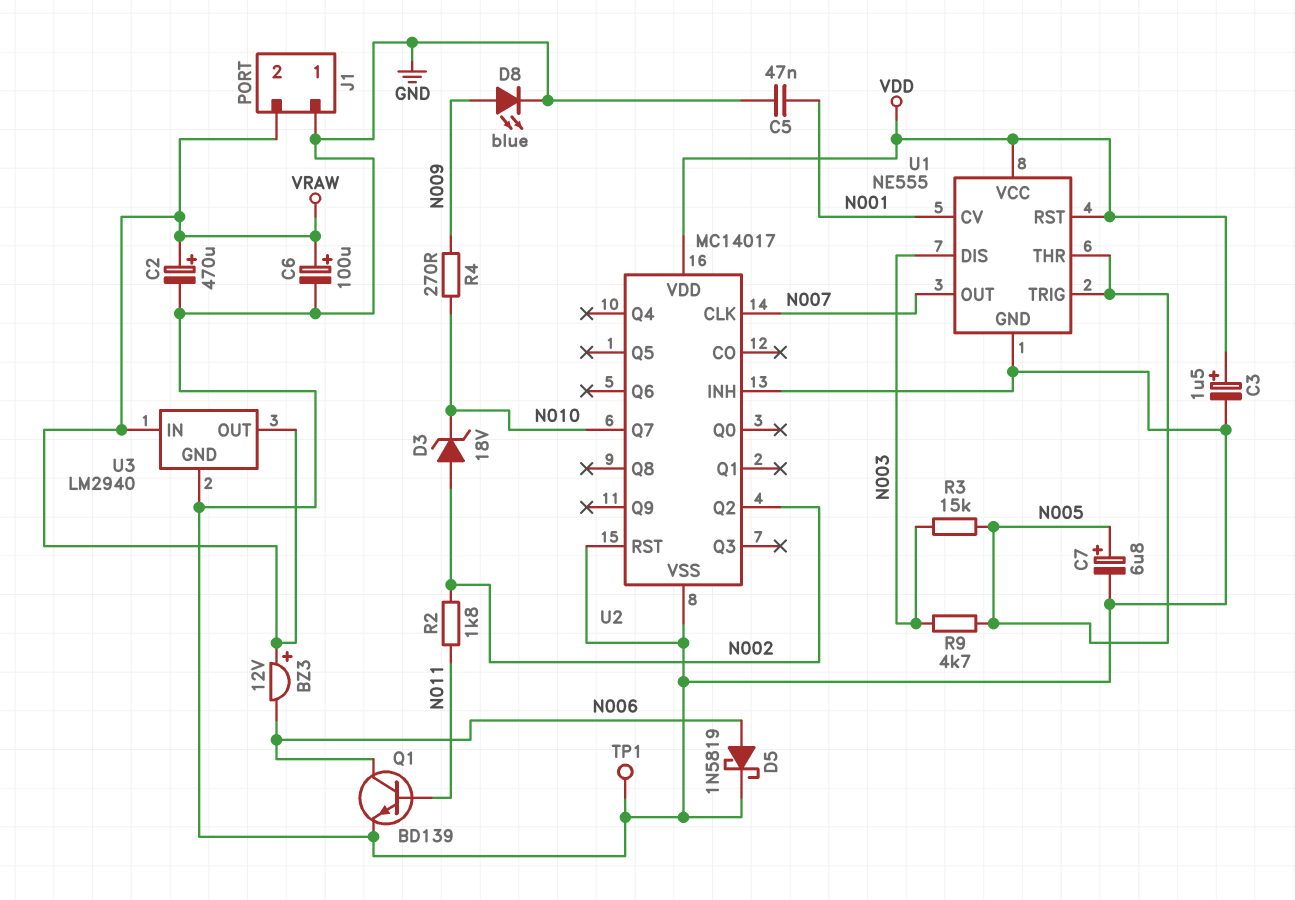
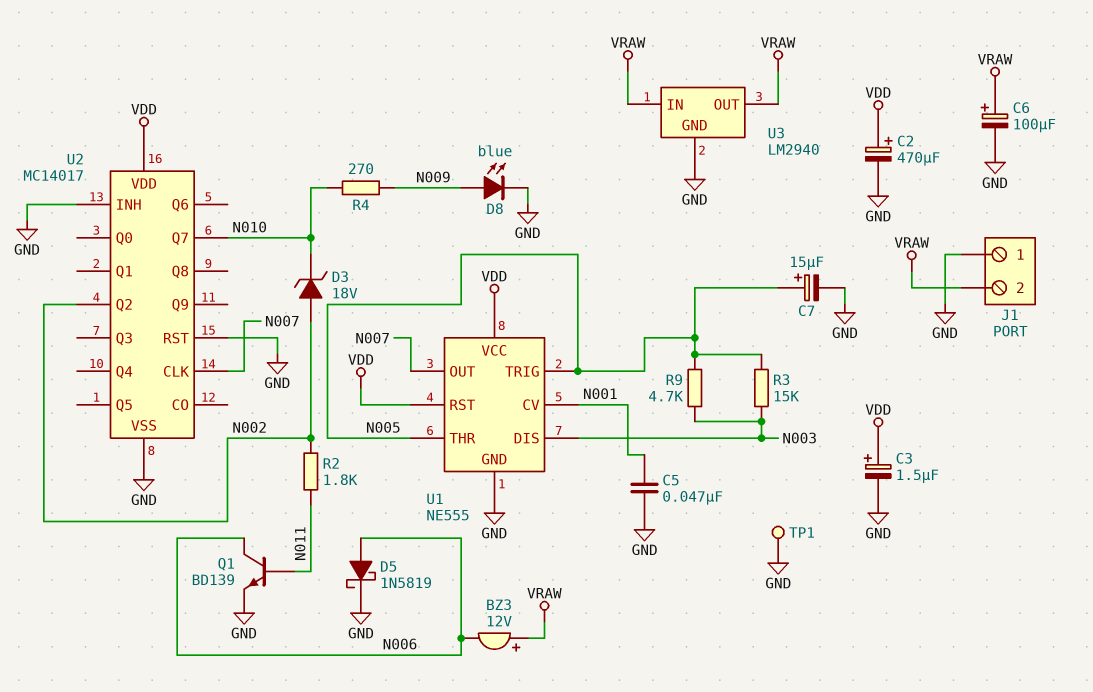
C2: 470uF (plus VRAW, minus GND) -> 470uF (plus VDD, minus GND)
C7: 6.8uF (plus N005, minus GND) -> 15uF (plus N005, minus GND)

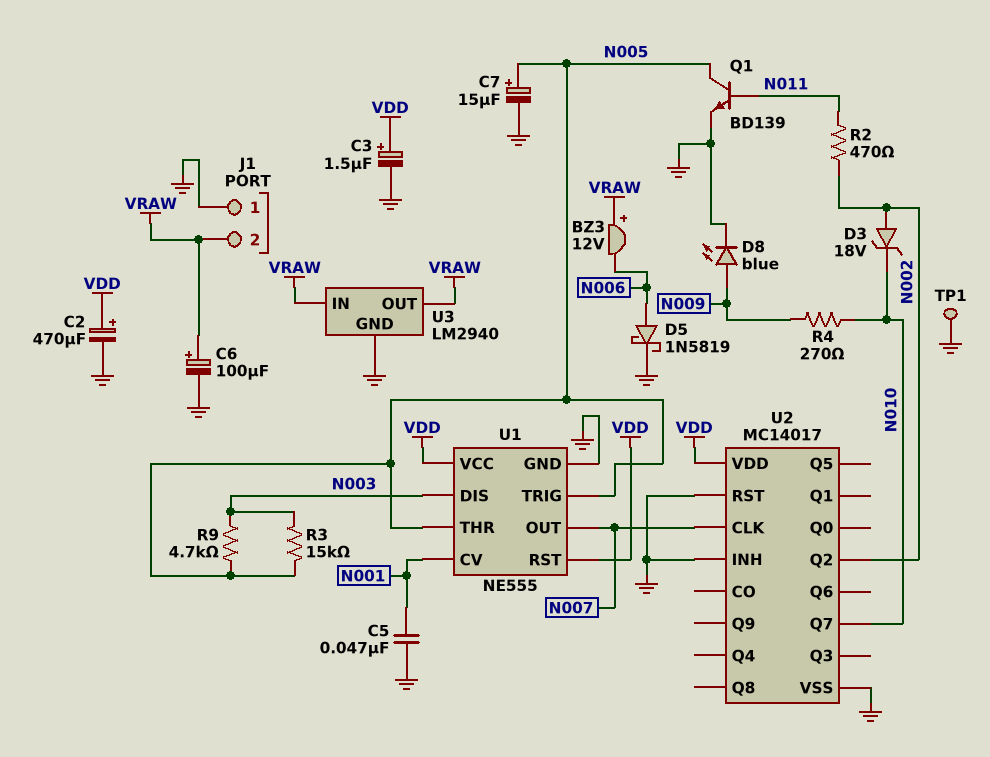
Q1: NPN BD139 (B N011, C N006, E GND) -> NPN BD139 (B N011, C N005, E GND)
R2: 1.8k (N002, N011) -> 470 (N002, N011)

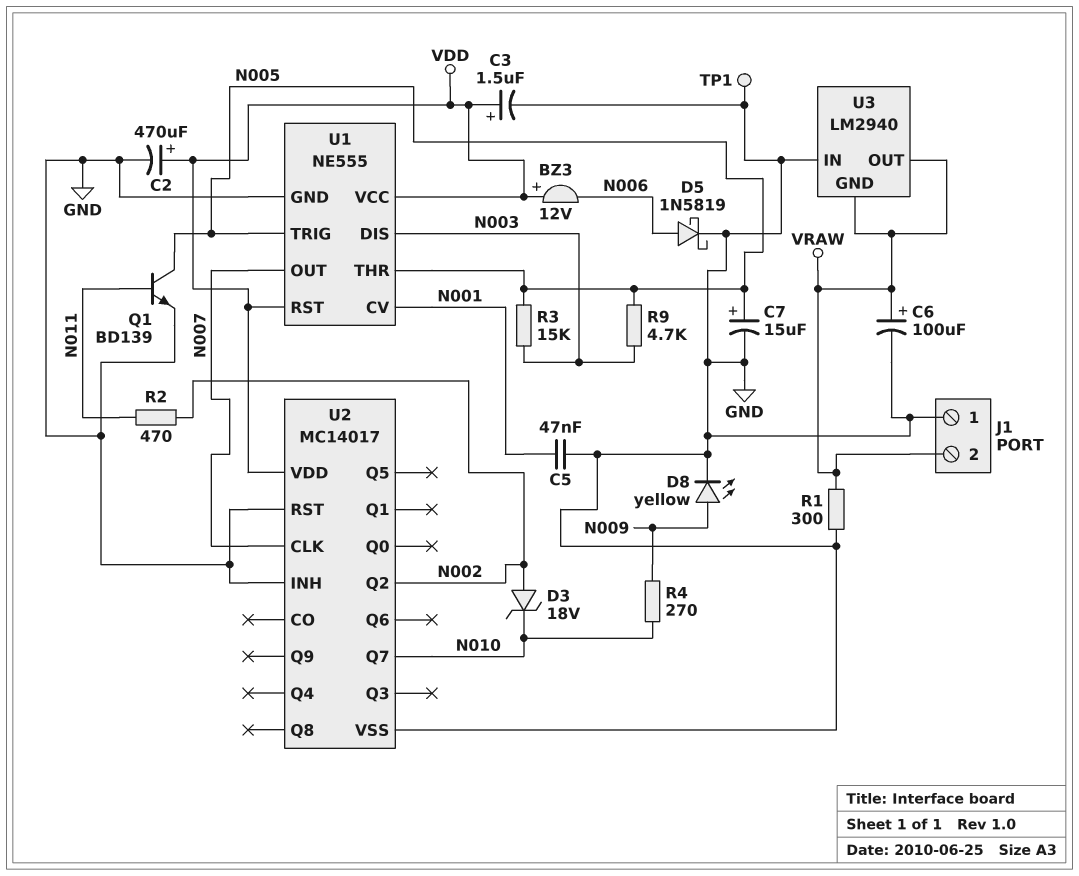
BZ3: buzzer 12V (plus VRAW, minus N006) -> buzzer 12V (plus VDD, minus N006)
D8: LED blue (A N009, K GND) -> LED yellow (A N009, K GND)
R1: none -> 300 (GND, VRAW)
U3 pin GND: GND -> VRAW
U3 pin IN: VRAW -> GND

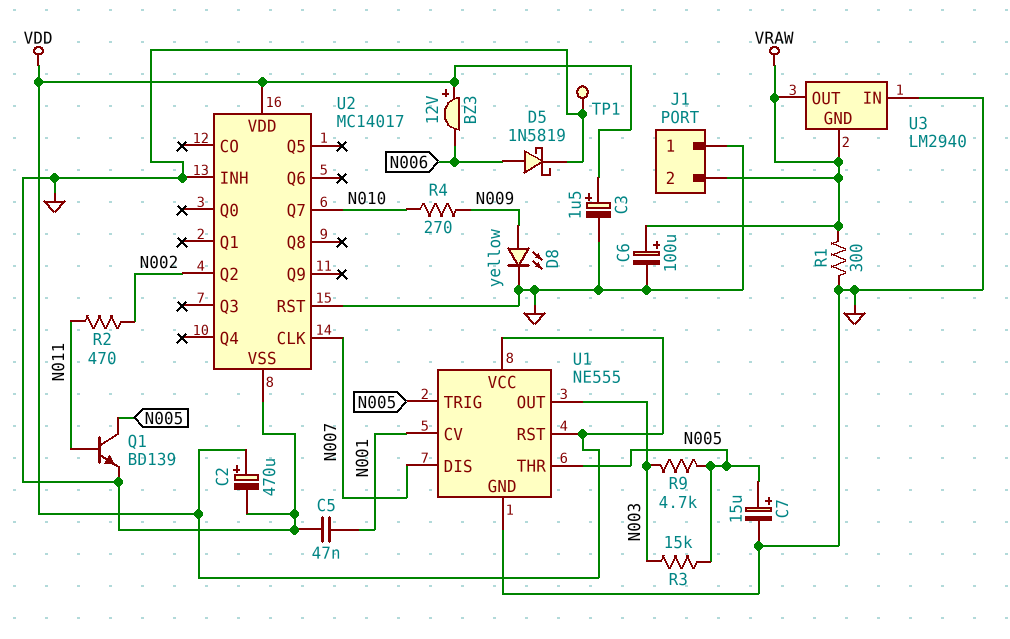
D3: zener 18V (A N002, K N010) -> none
U1 pin DIS: N003 -> N007
U1 pin OUT: N007 -> N003

